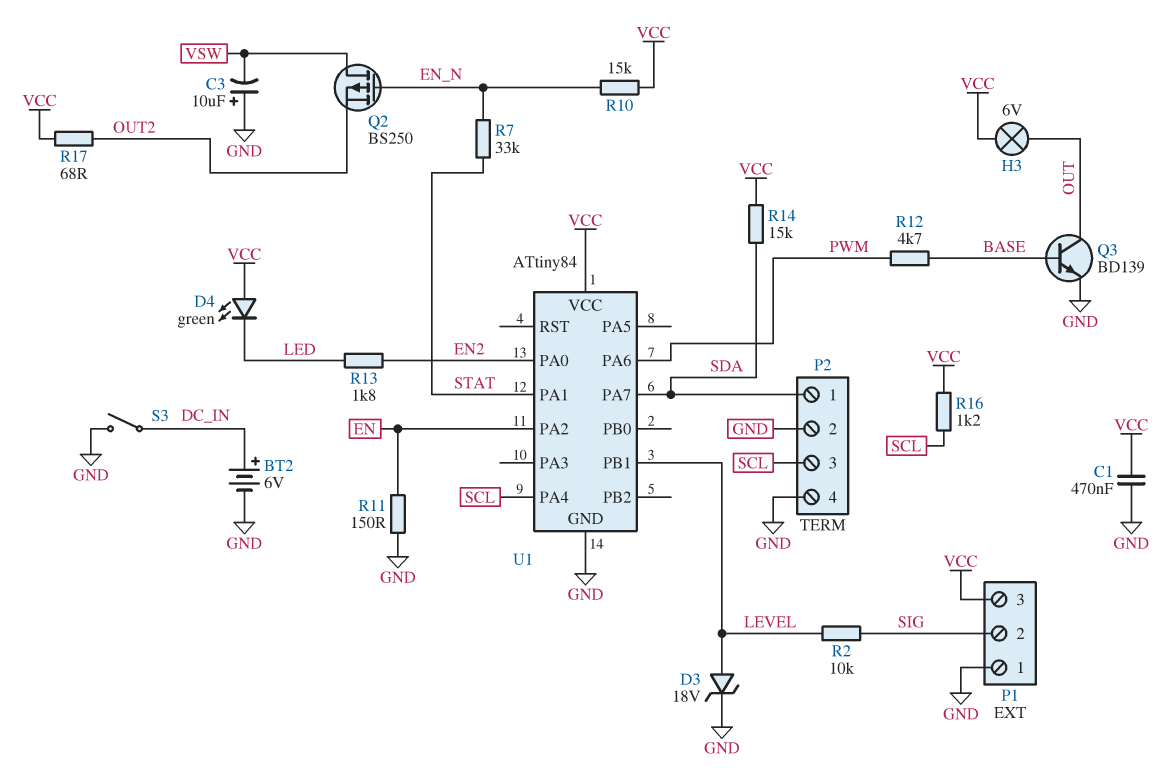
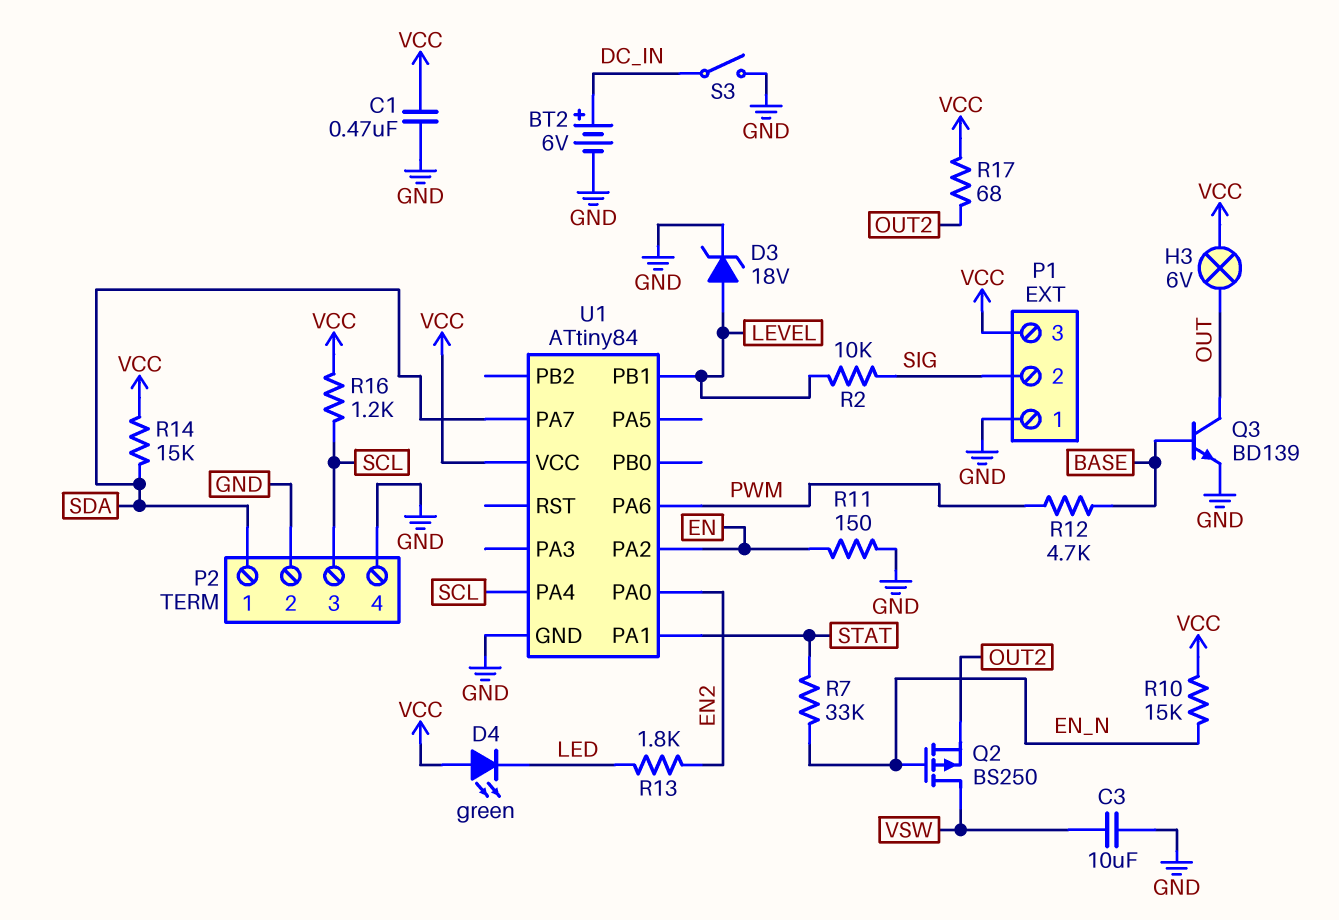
C3: 10uF (plus GND, minus VSW) -> 10uF (GND, VSW)

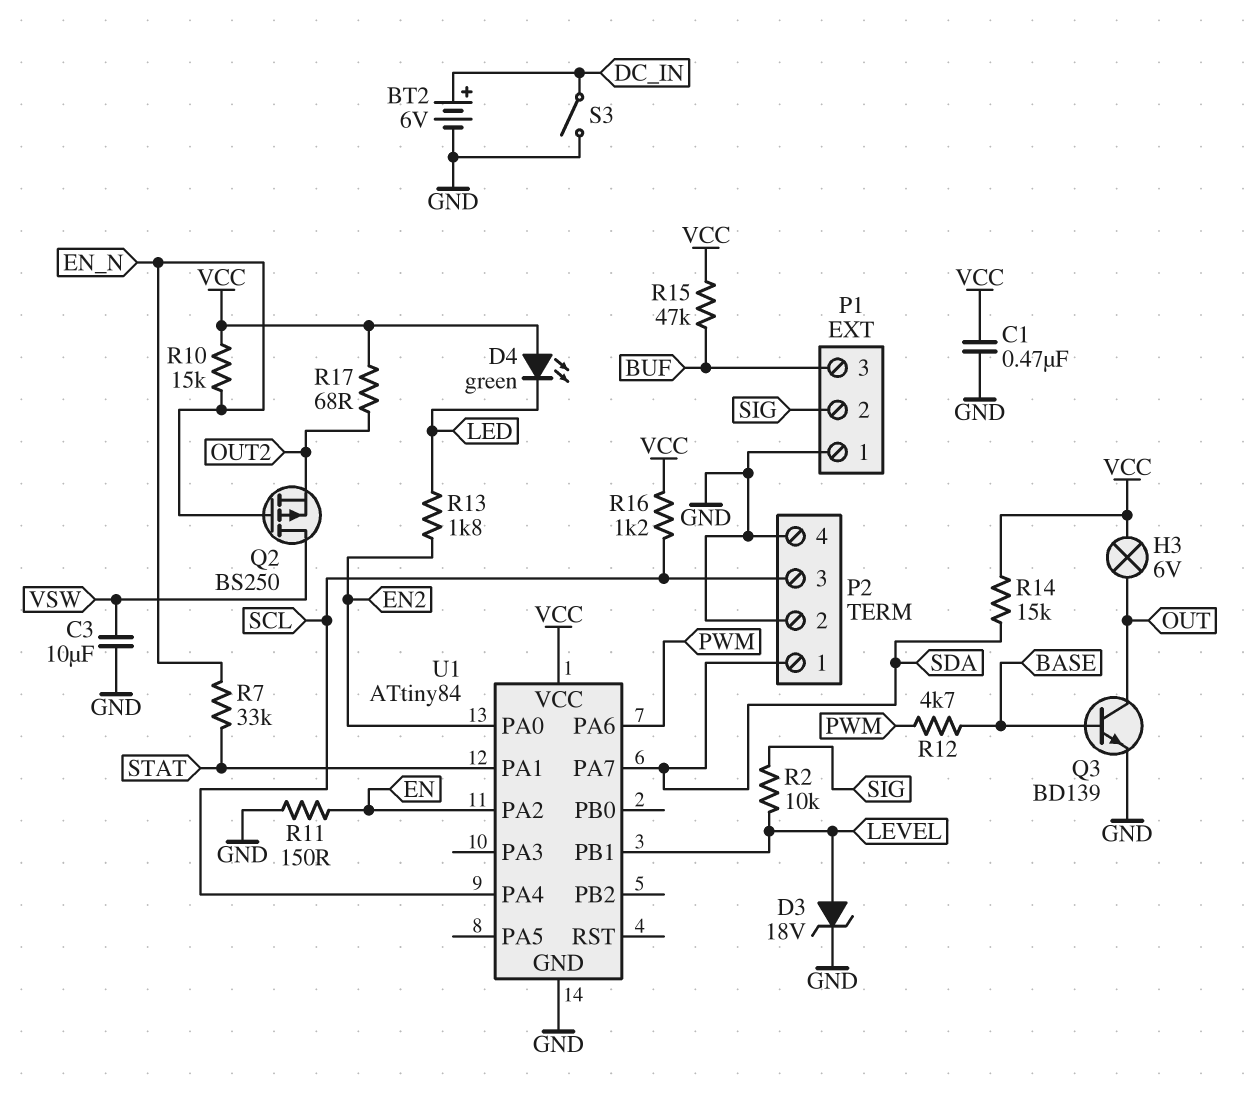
P1 pin 3: VCC -> BUF
R15: none -> 47k (BUF, VCC)

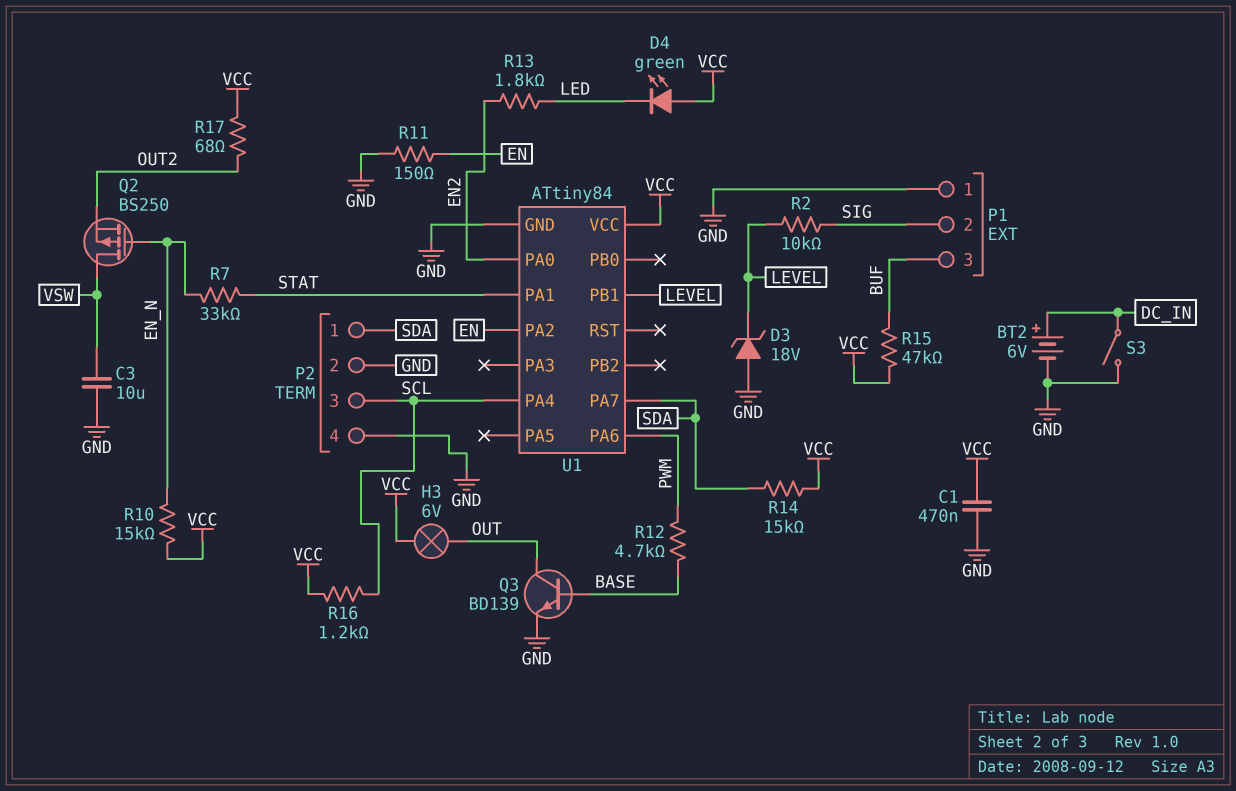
D3: zener 18V (A LEVEL, K GND) -> zener 18V (A GND, K LEVEL)

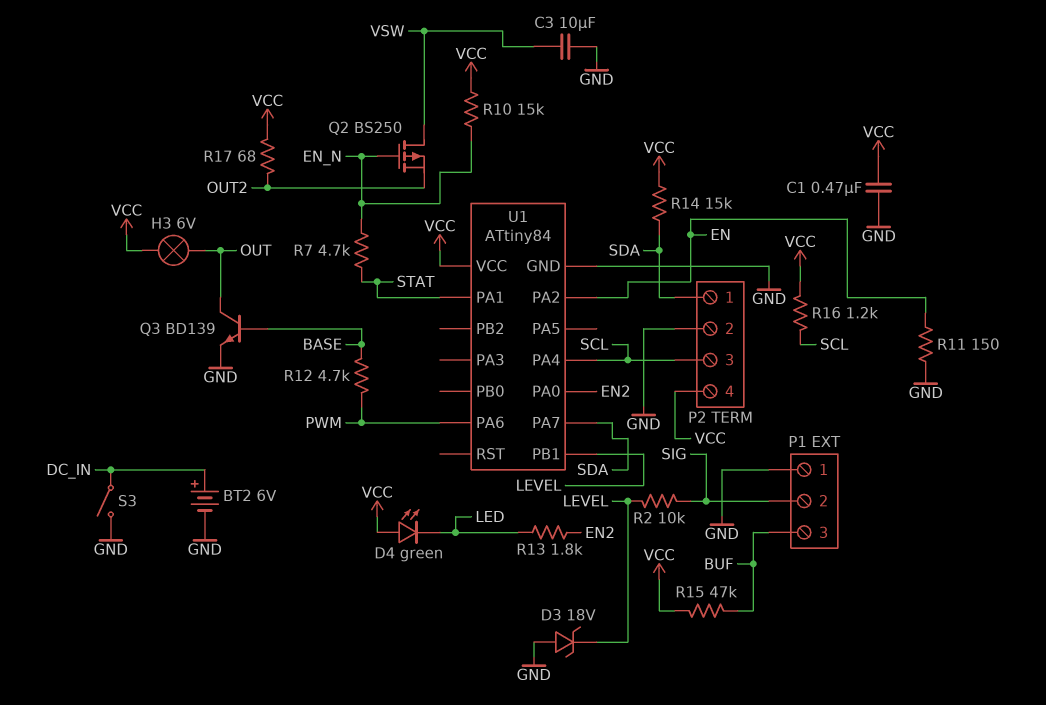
P2 pin 4: GND -> VCC
R7: 33k (EN_N, STAT) -> 4.7k (EN_N, STAT)

